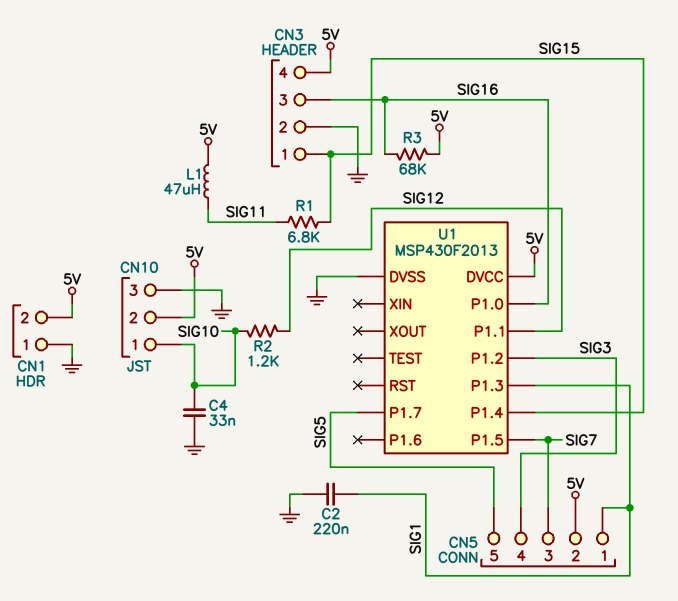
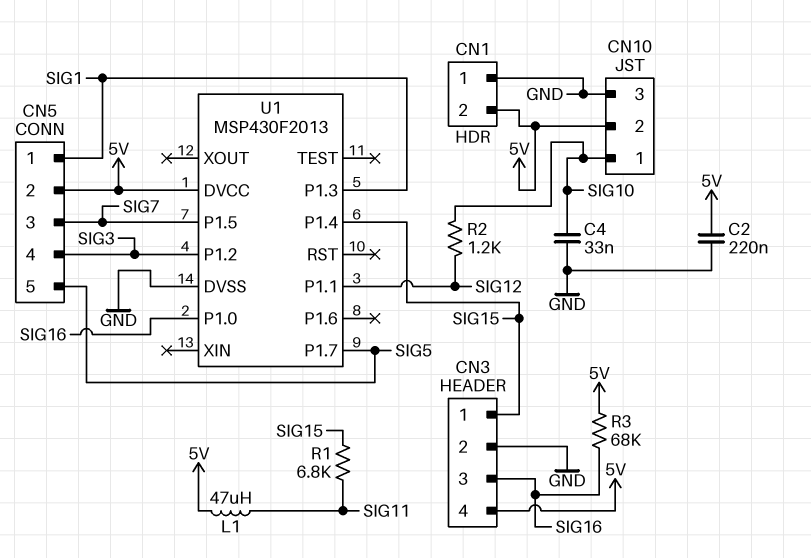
C2: 220nF (GND, SIG1) -> 220nF (5V, GND)

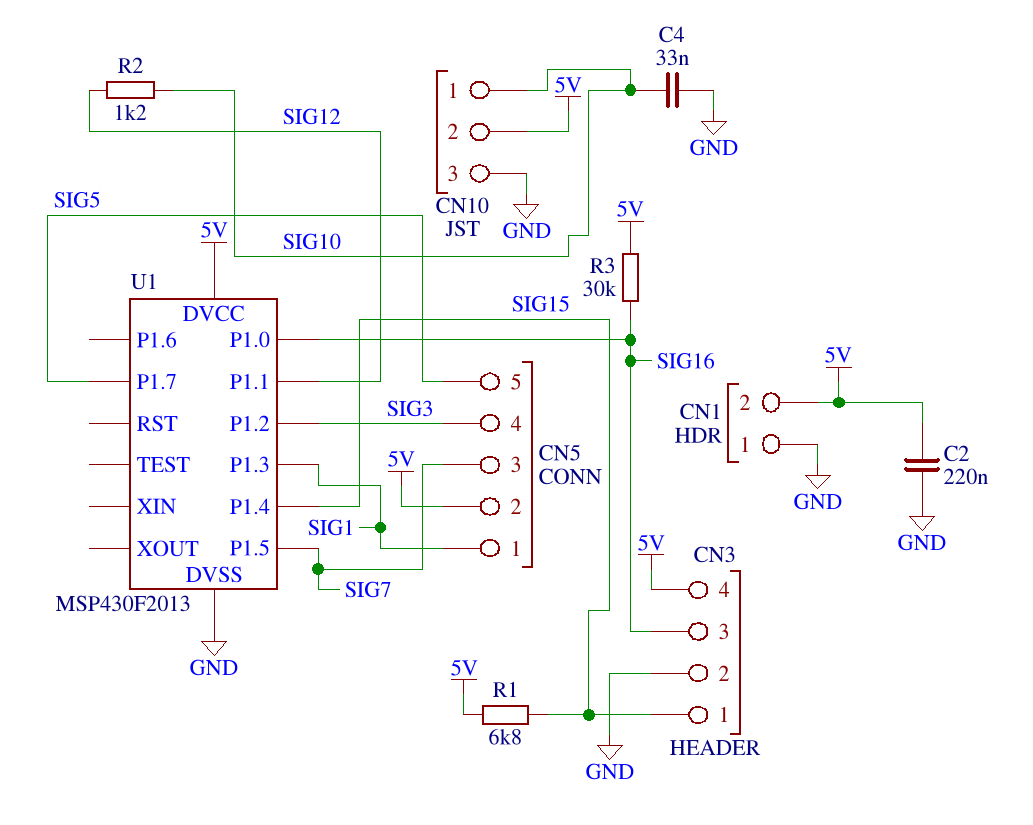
L1: 47uH (5V, SIG11) -> none
R1: 6.8k (SIG11, SIG15) -> 6.8k (5V, SIG15)
R3: 68k (5V, SIG16) -> 30k (5V, SIG16)

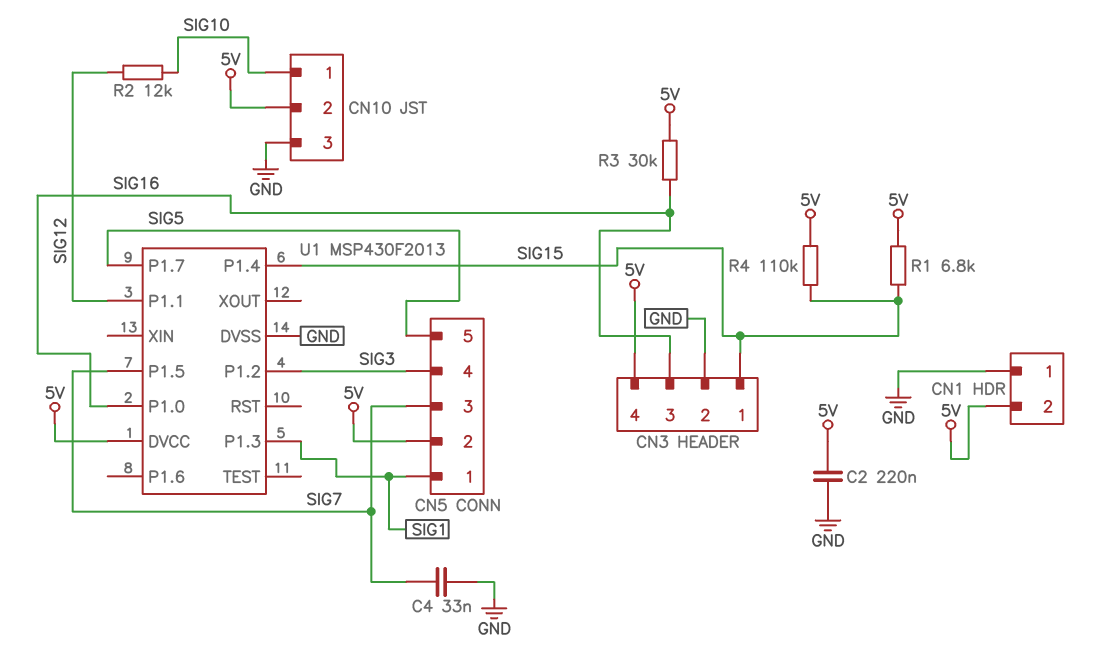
C4: 33nF (GND, SIG10) -> 33nF (GND, SIG7)
R2: 1.2k (SIG10, SIG12) -> 12k (SIG10, SIG12)
R4: none -> 110k (5V, SIG15)

